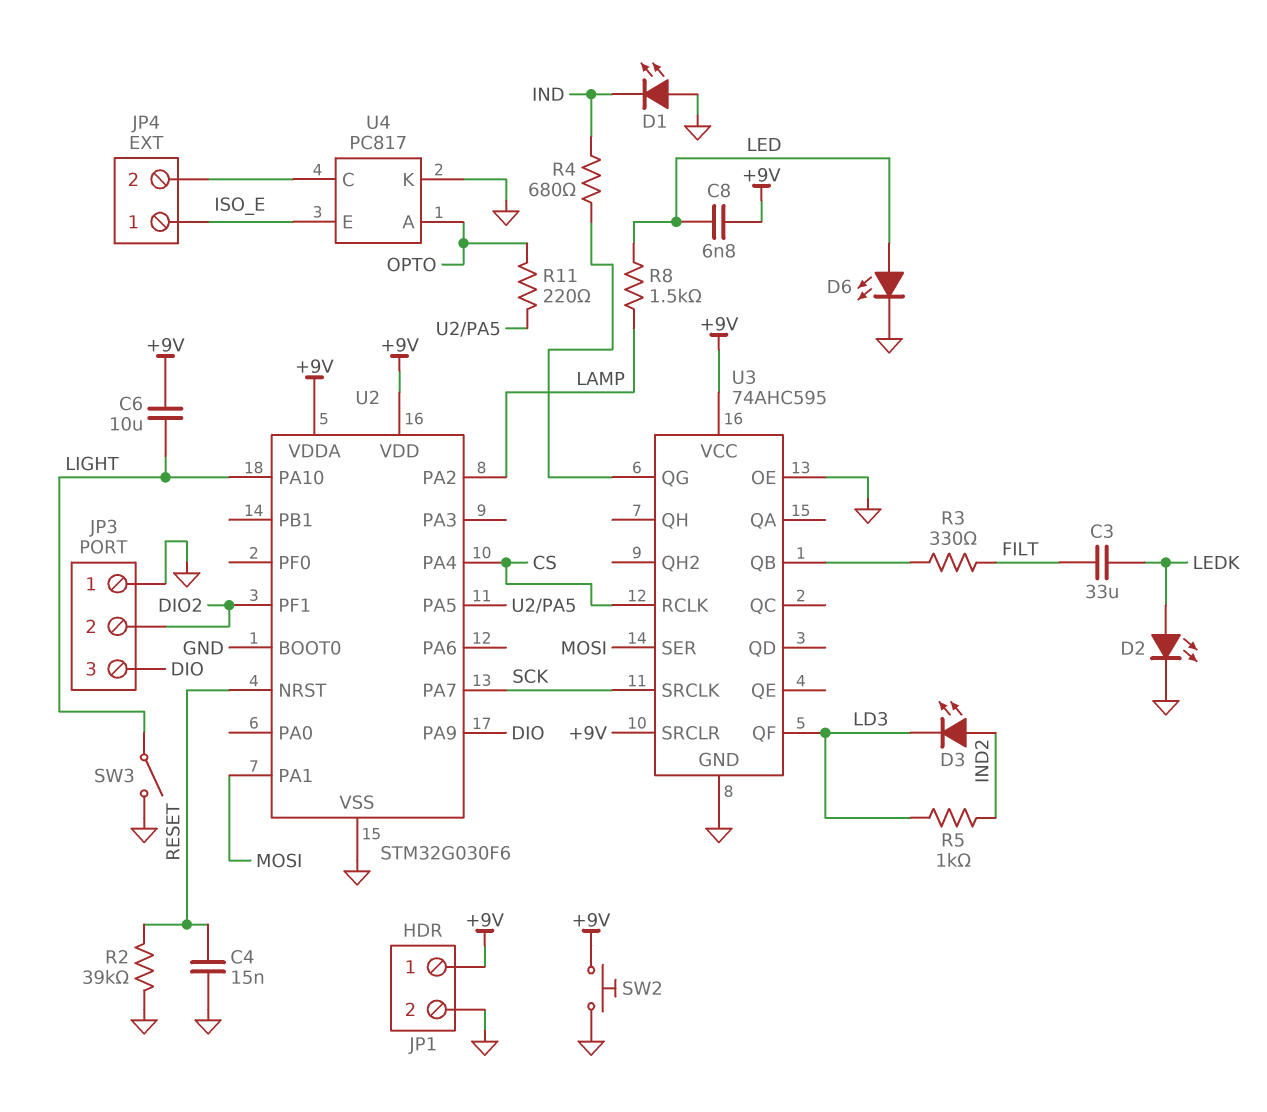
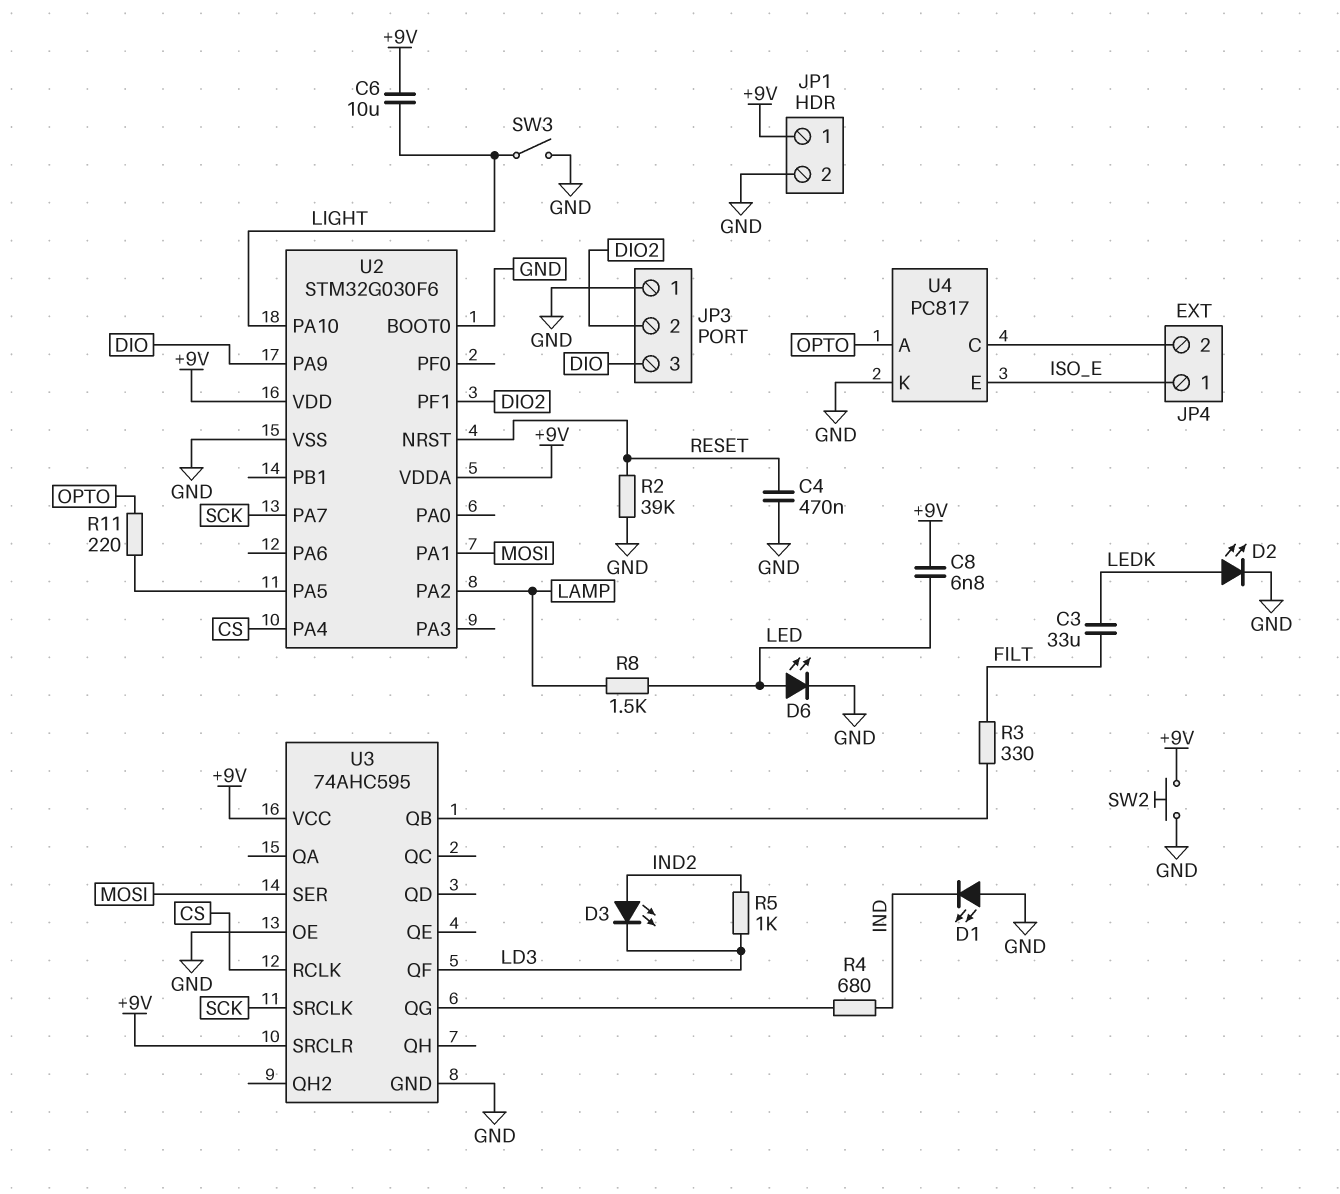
C4: 15nF (GND, RESET) -> 470nF (GND, RESET)

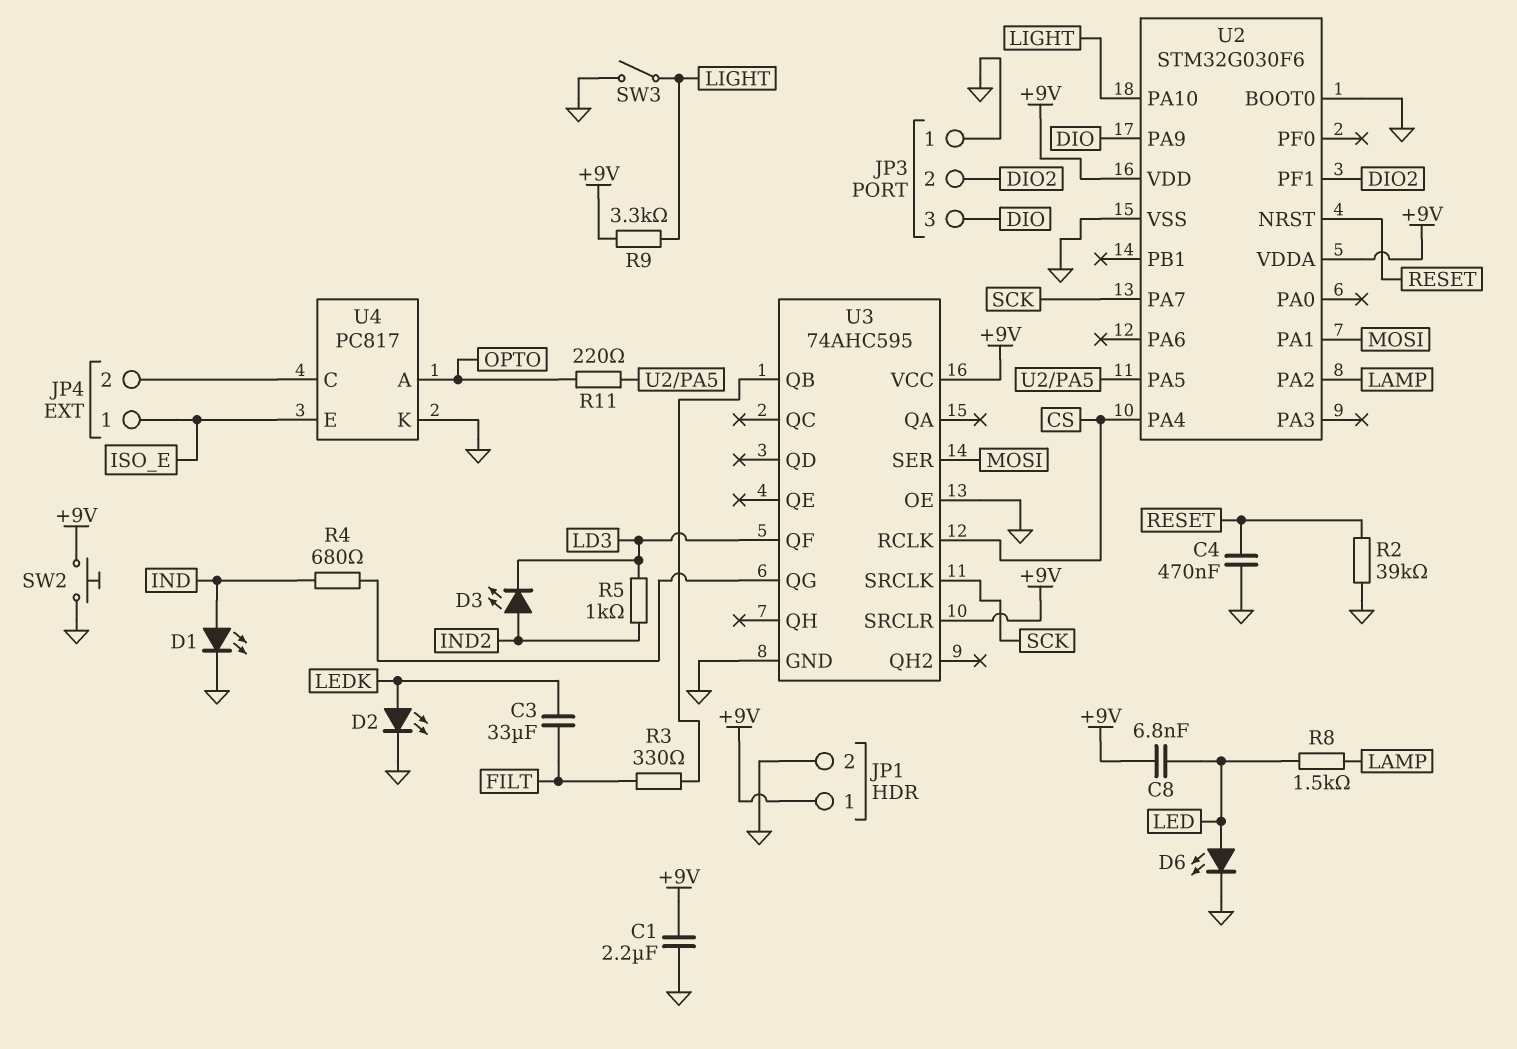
C1: none -> 2.2uF (+9V, GND)
C6: 10uF (+9V, LIGHT) -> none
D1: LED (A GND, K IND) -> LED (A IND, K GND)
R9: none -> 3.3k (+9V, LIGHT)

